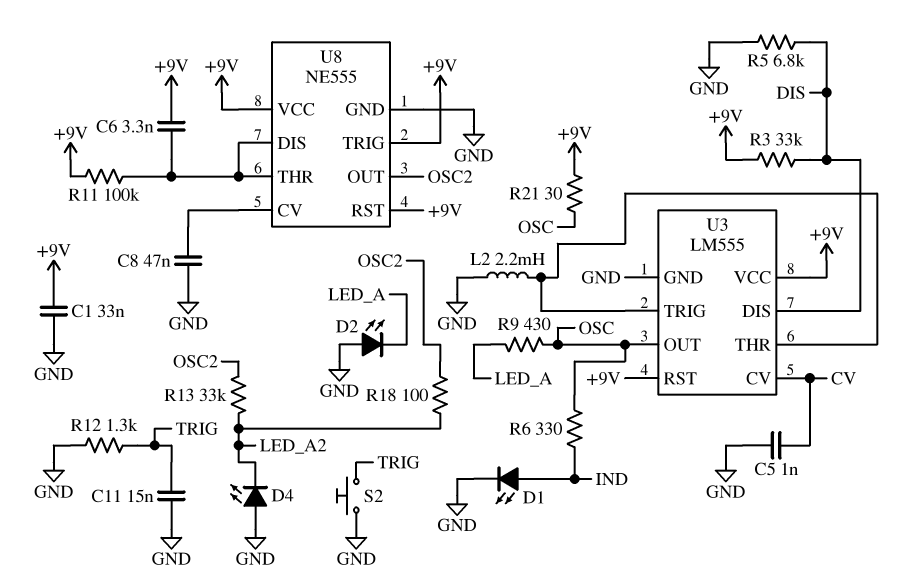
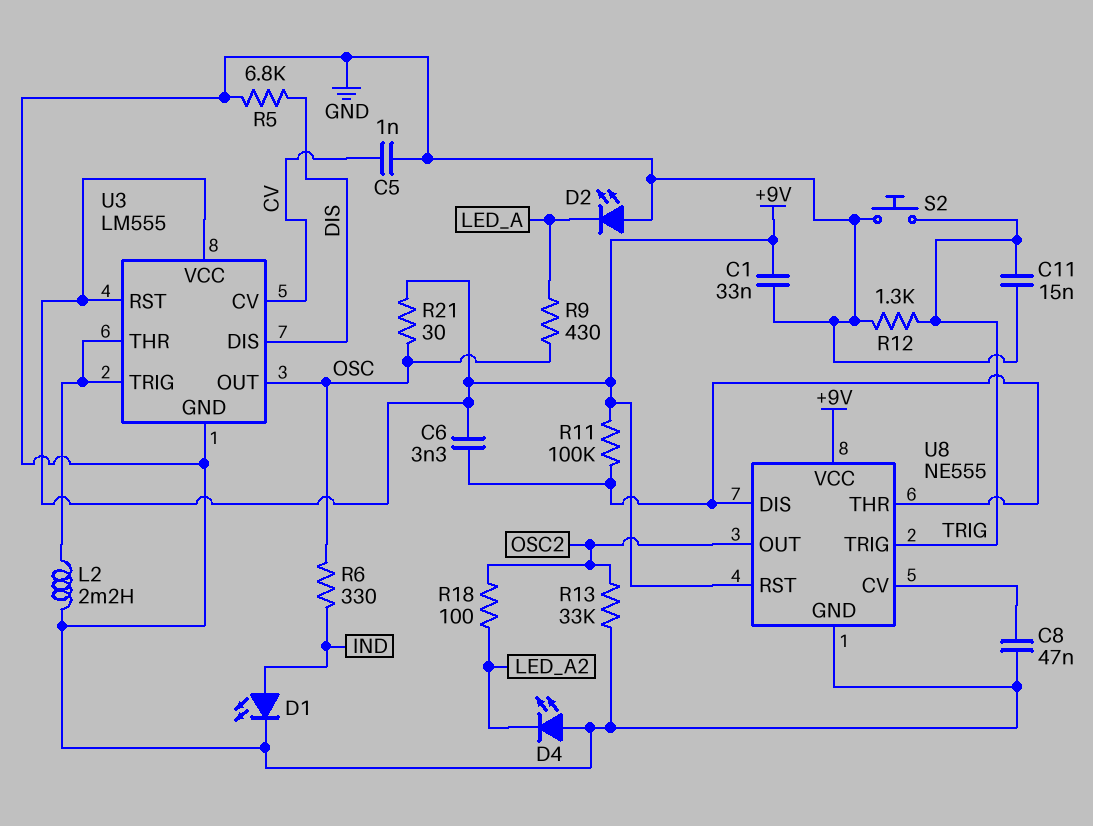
R3: 33k (+9V, DIS) -> none
R13: 33k (LED_A2, OSC2) -> 33k (GND, OSC2)
U8 pin TRIG: +9V -> TRIG

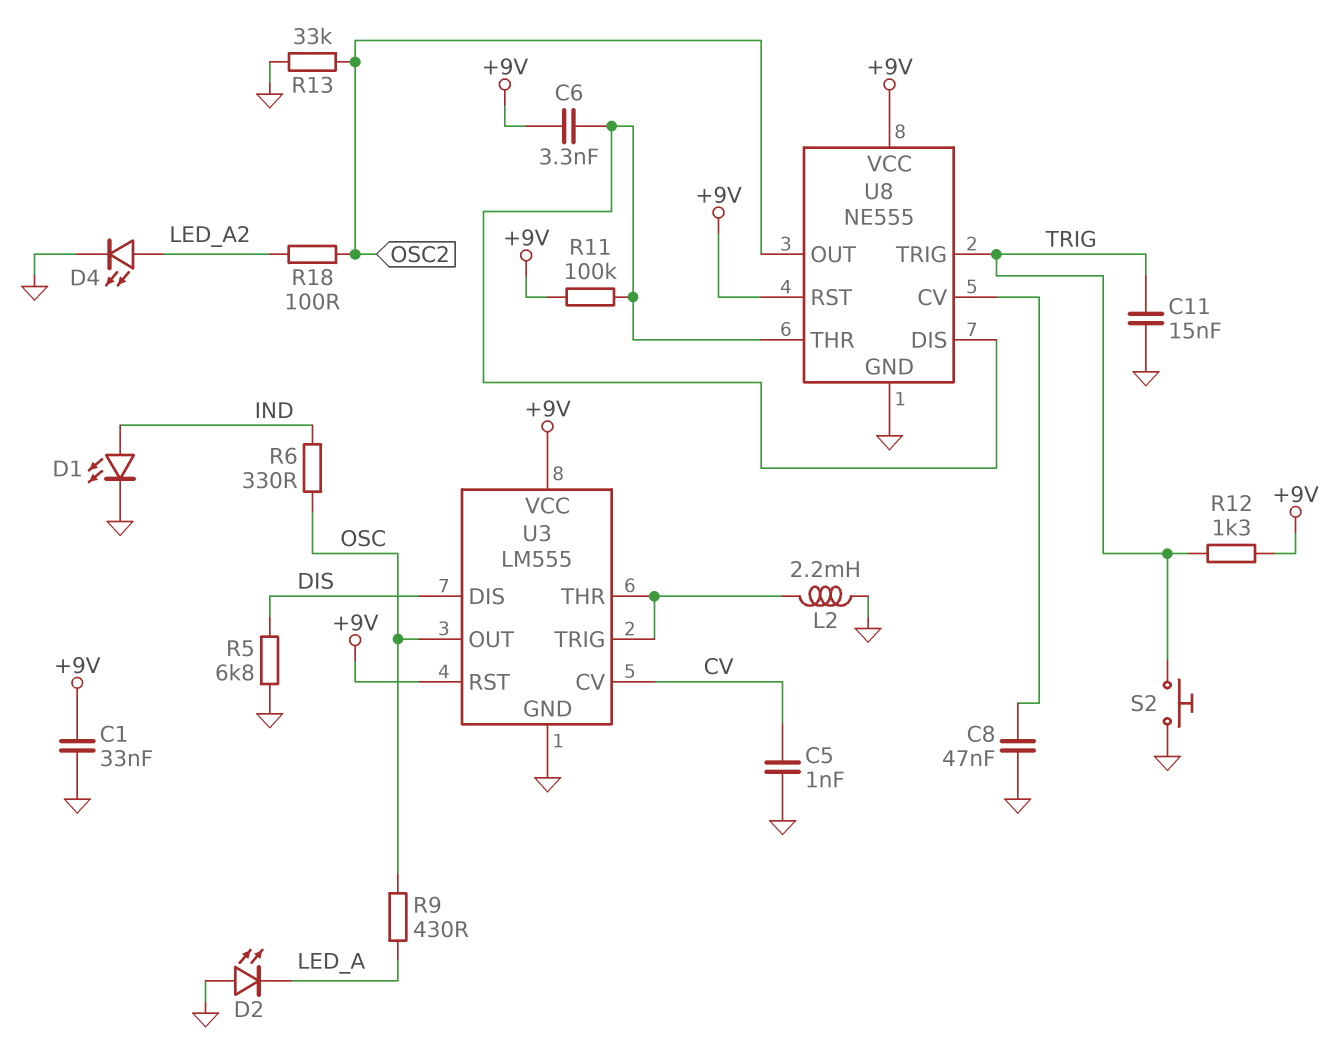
D4: LED (A GND, K LED_A2) -> LED (A LED_A2, K GND)
R12: 1.3k (GND, TRIG) -> 1.3k (+9V, TRIG)
R21: 30 (+9V, OSC) -> none

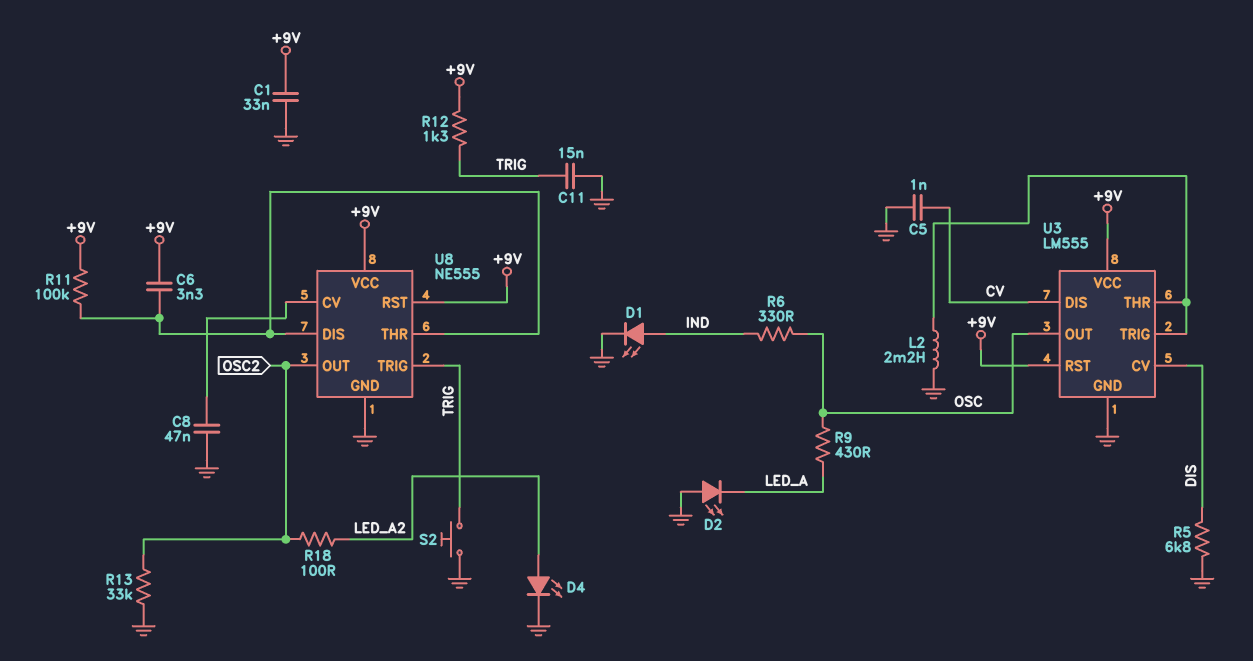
U3 pin CV: CV -> DIS
U3 pin DIS: DIS -> CV

